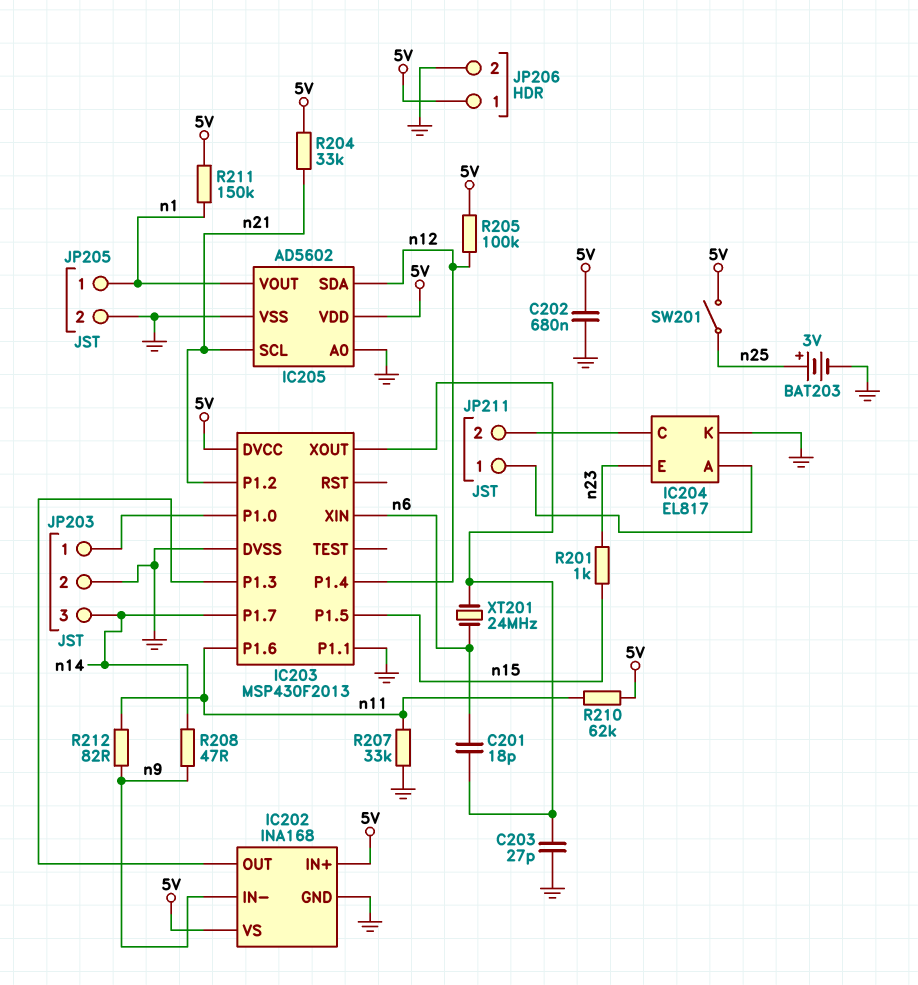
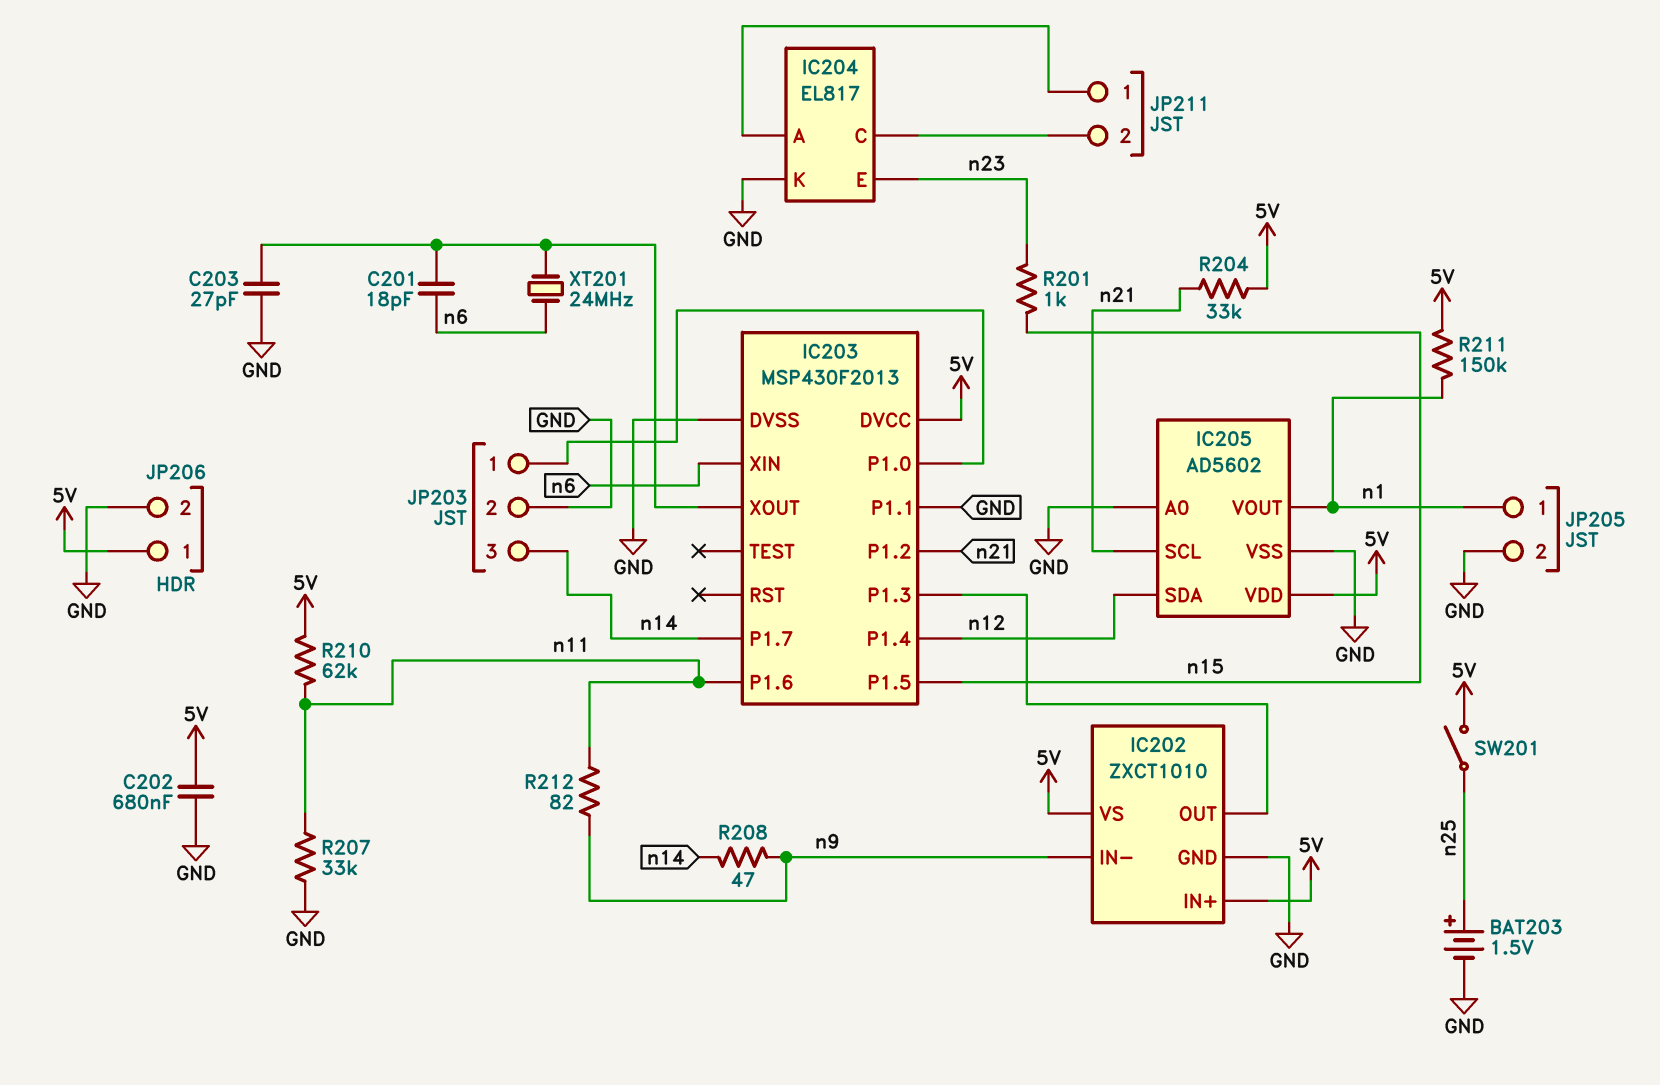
BAT203: 3V (plus n25, minus GND) -> 1.5V (plus n25, minus GND)
IC202: INA168 -> ZXCT1010
R205: 100k (5V, n12) -> none

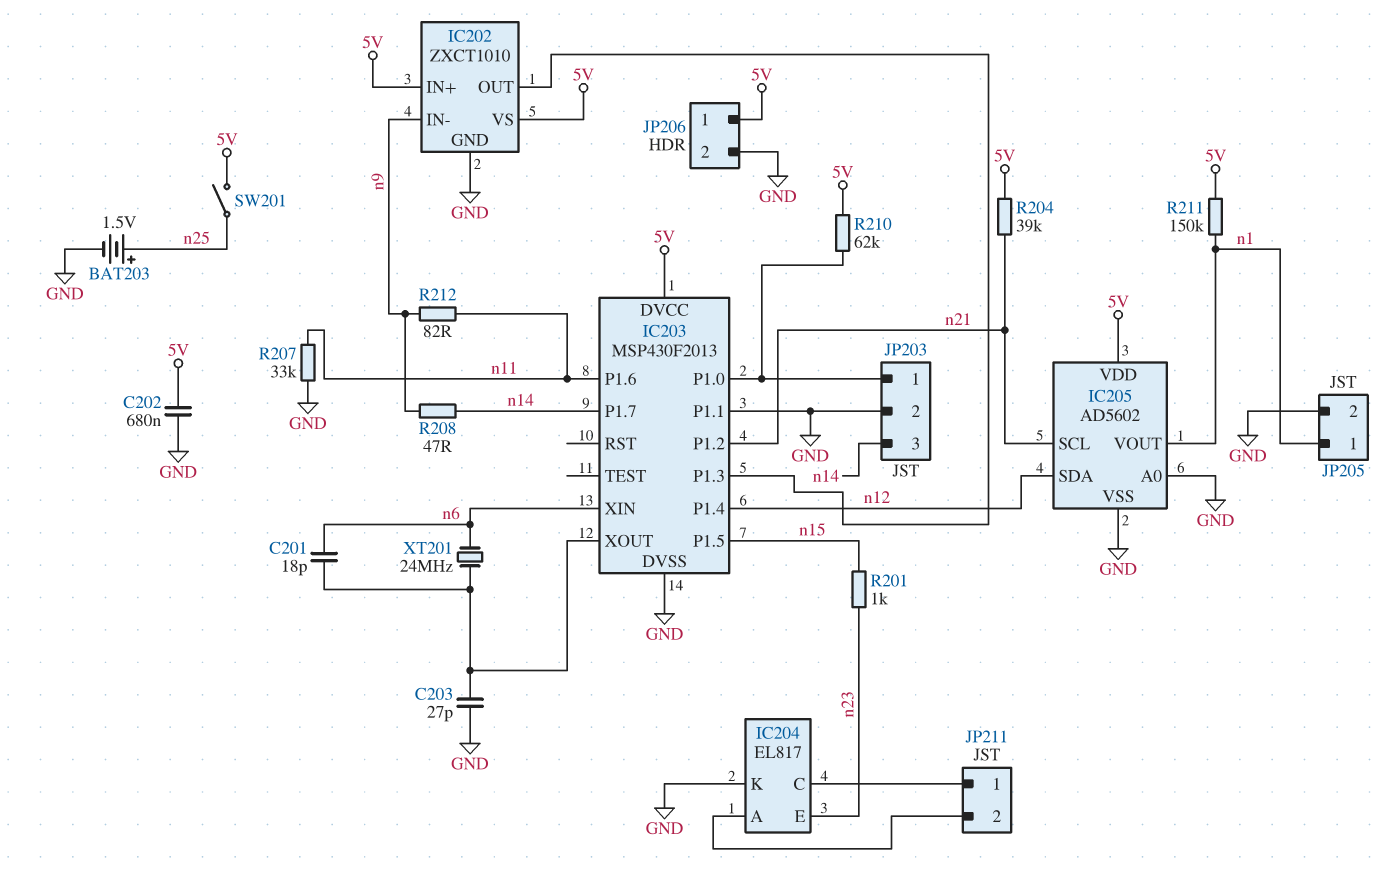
JP211 pin 1: IC204/A -> IC204/C
JP211 pin 2: IC204/C -> IC204/A
R204: 33k (5V, n21) -> 39k (5V, n21)
R210: 62k (5V, n11) -> 62k (5V, IC203/P1.0)

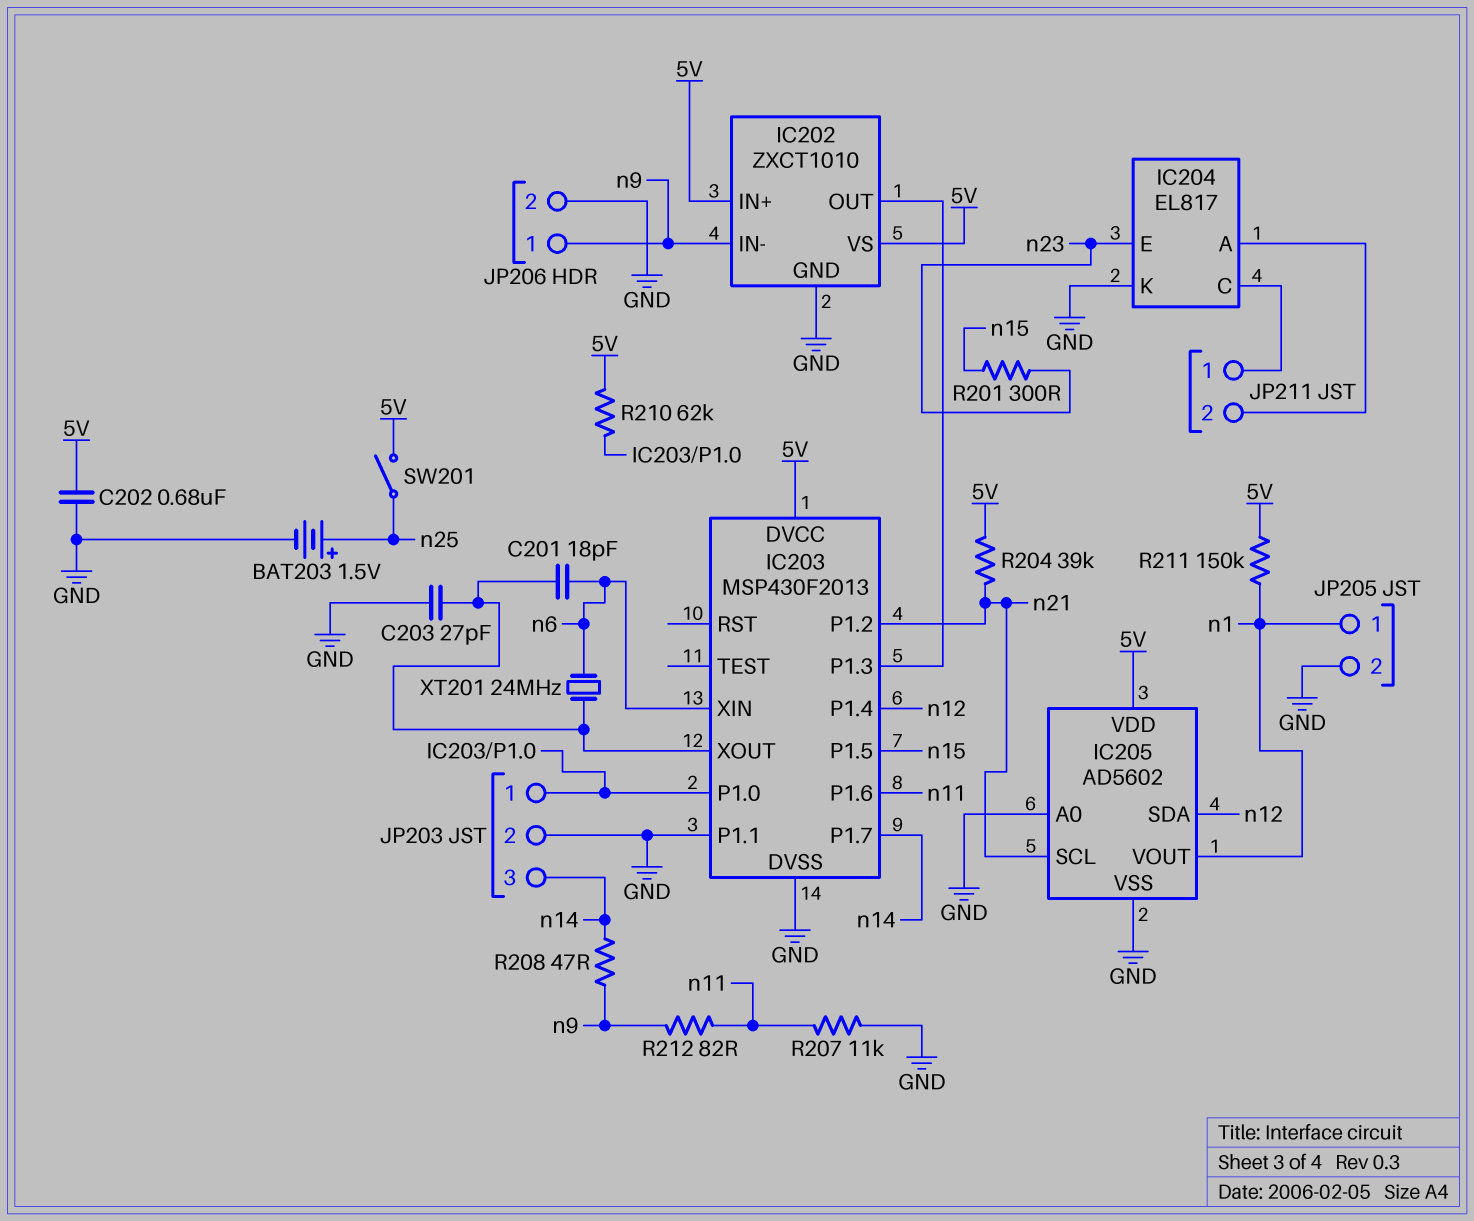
JP206 pin 1: 5V -> n9
R201: 1k (n15, n23) -> 300 (n15, n23)
R207: 33k (GND, n11) -> 11k (GND, n11)

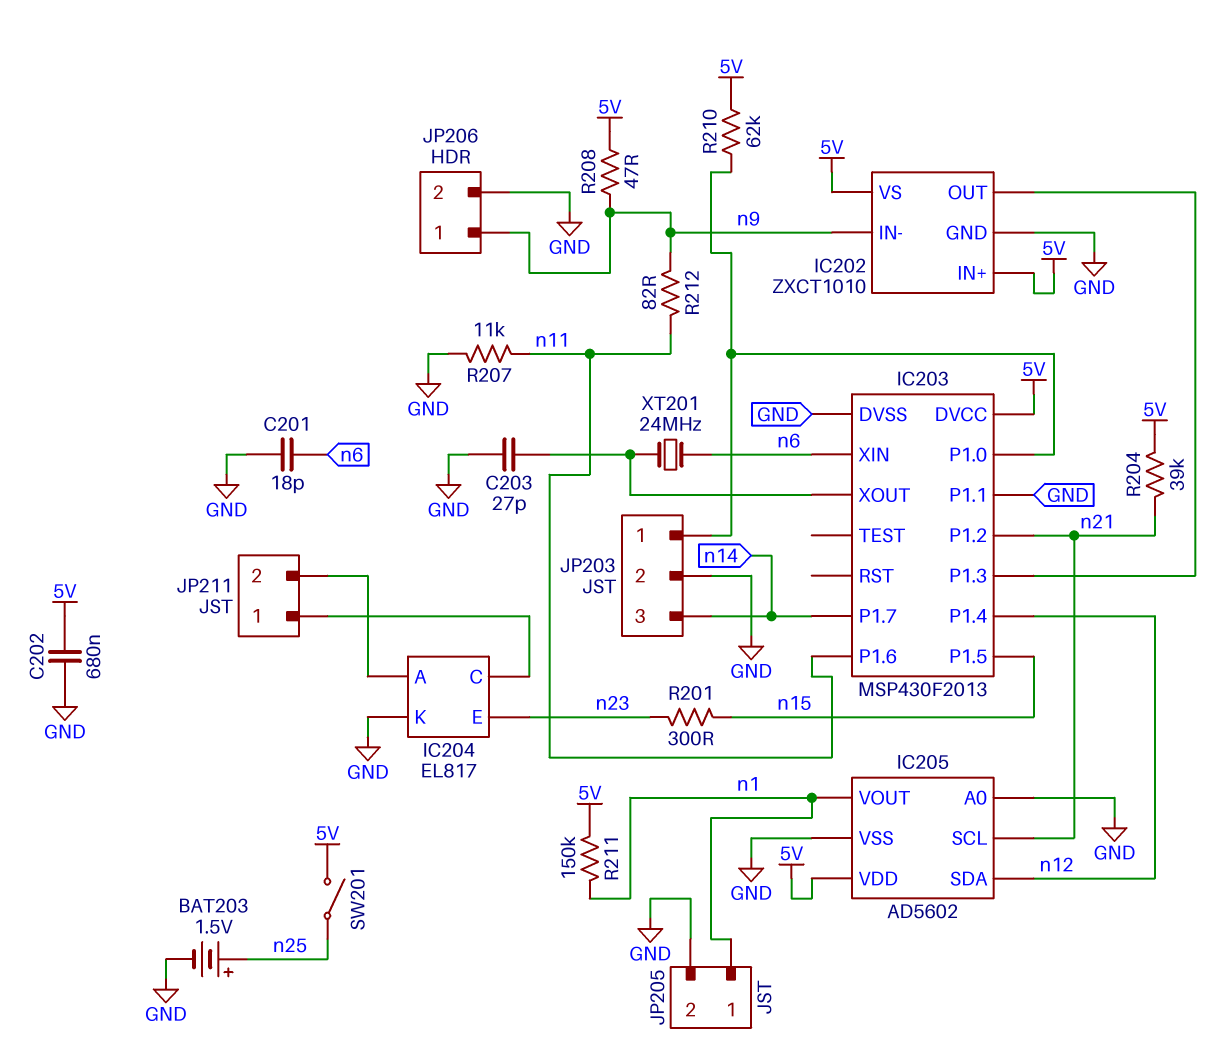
C201: 18pF (IC203/XOUT, n6) -> 18pF (GND, n6)
R208: 47 (n9, n14) -> 47 (5V, n9)

